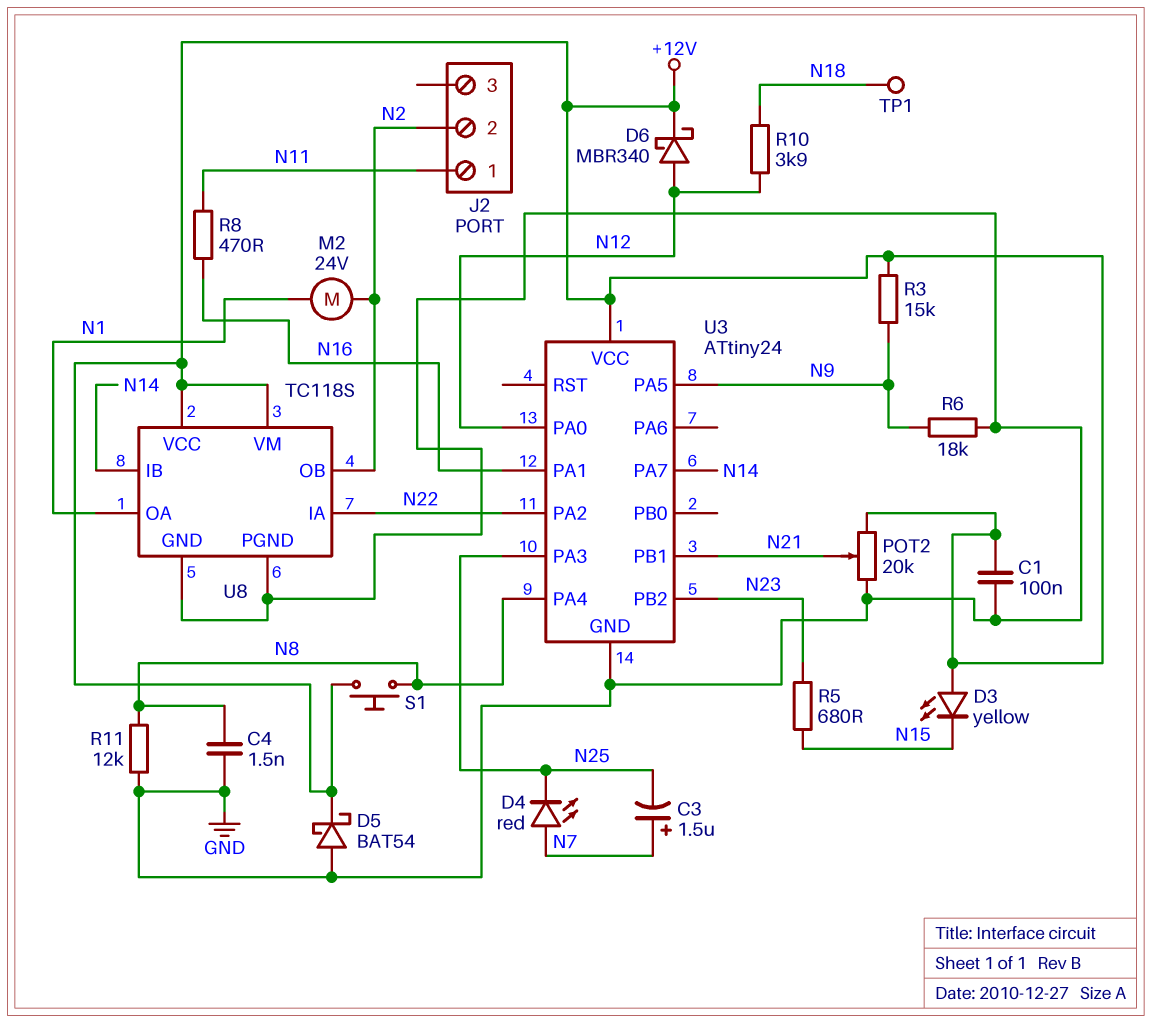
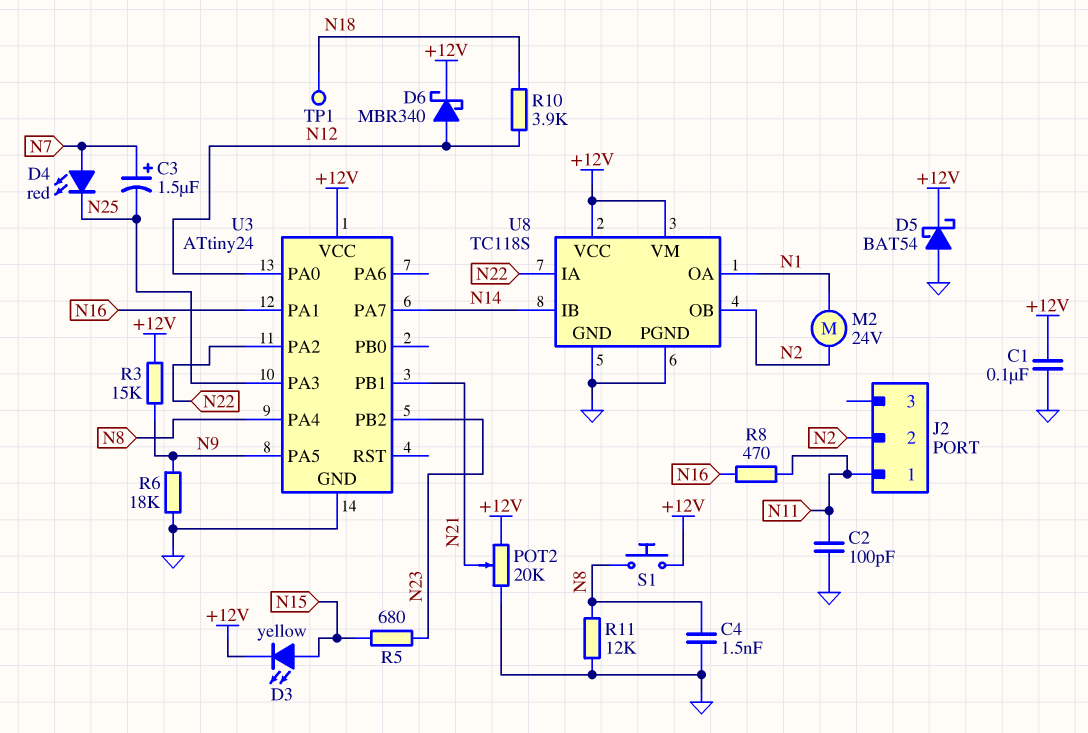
C2: none -> 100pF (GND, N11)
D3: LED yellow (A +12V, K N15) -> LED yellow (A N15, K +12V)

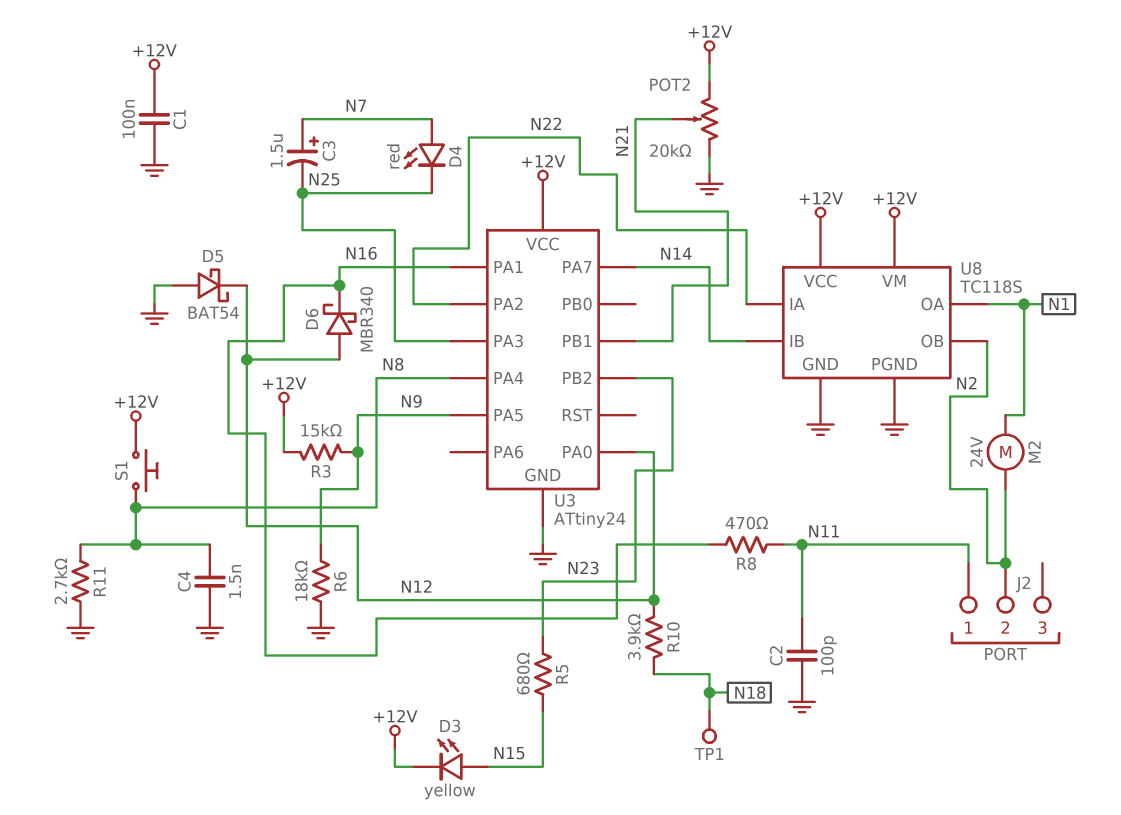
D5: schottky BAT54 (A GND, K +12V) -> schottky BAT54 (A GND, K N12)
D6: schottky MBR340 (A N12, K +12V) -> schottky MBR340 (A N12, K N16)
R11: 12k (GND, N8) -> 2.7k (GND, N8)

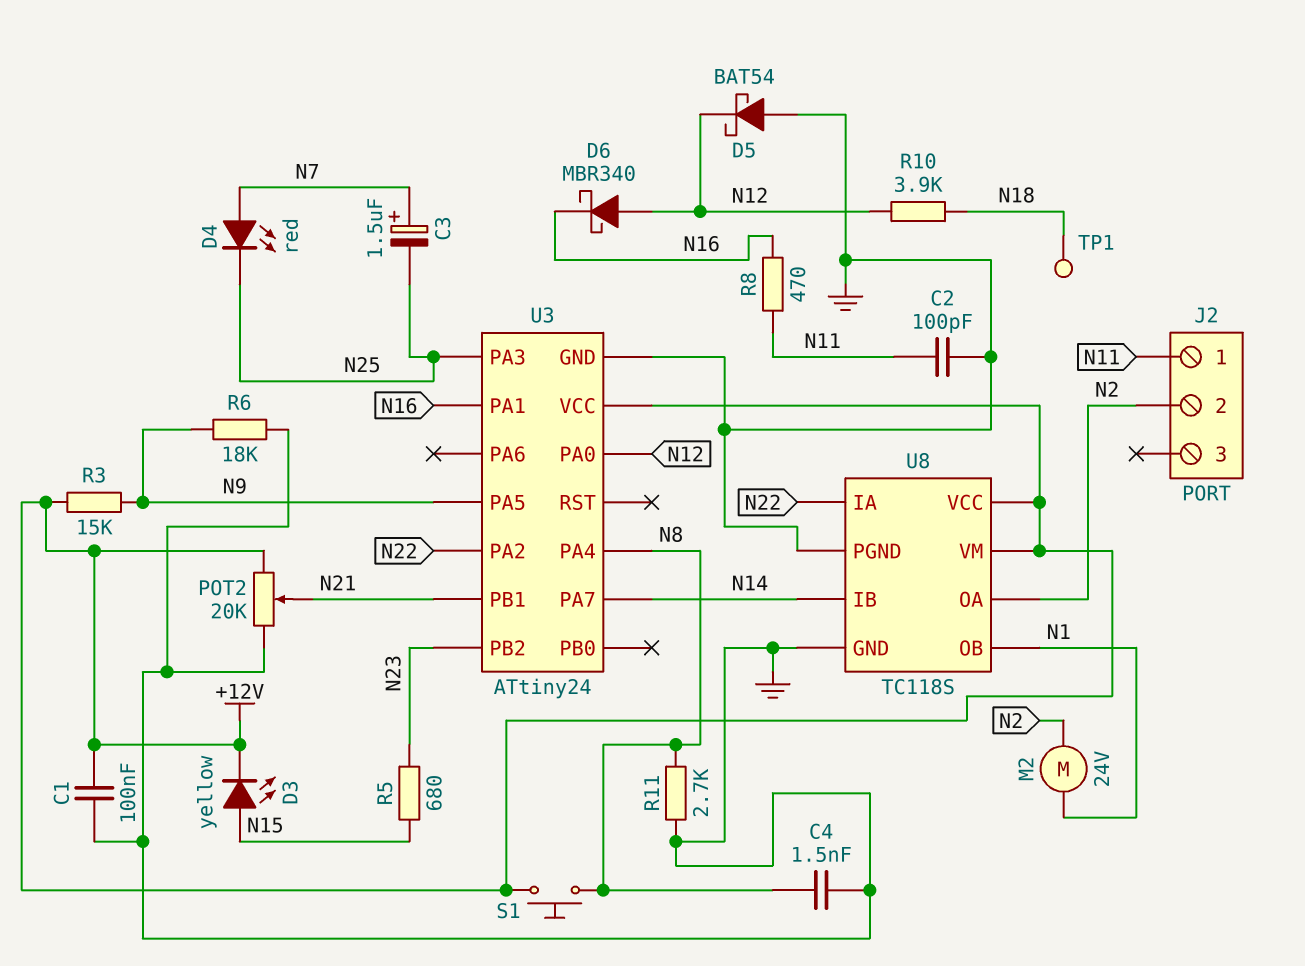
U8 pin OA: N1 -> N2
U8 pin OB: N2 -> N1

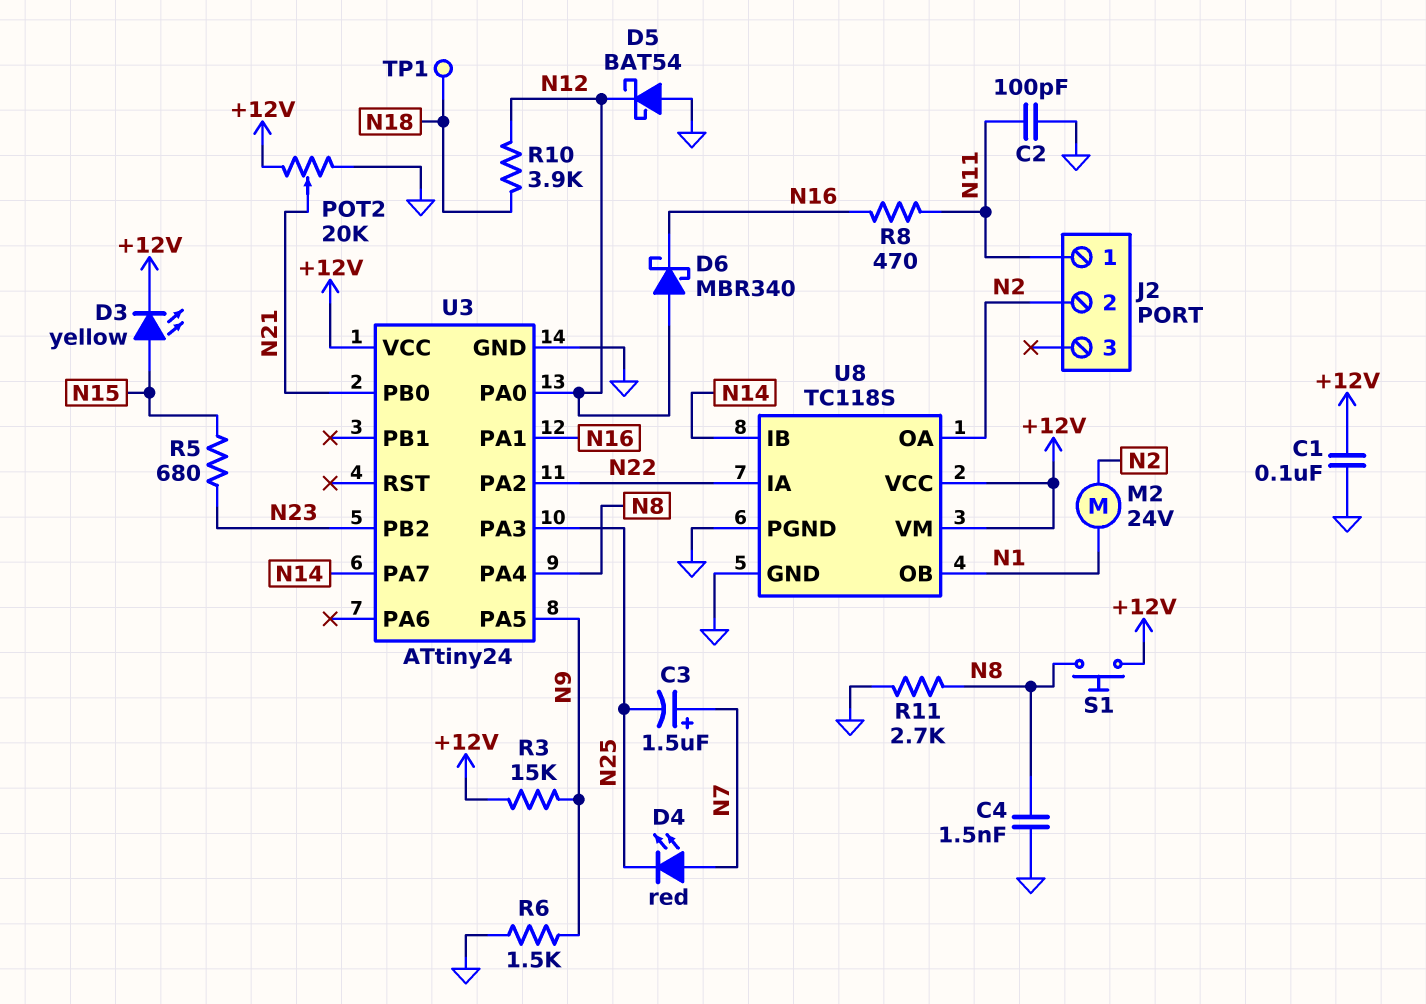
R6: 18k (GND, N9) -> 1.5k (GND, N9)
U3 pin PB0: none -> N21
U3 pin PB1: N21 -> none

